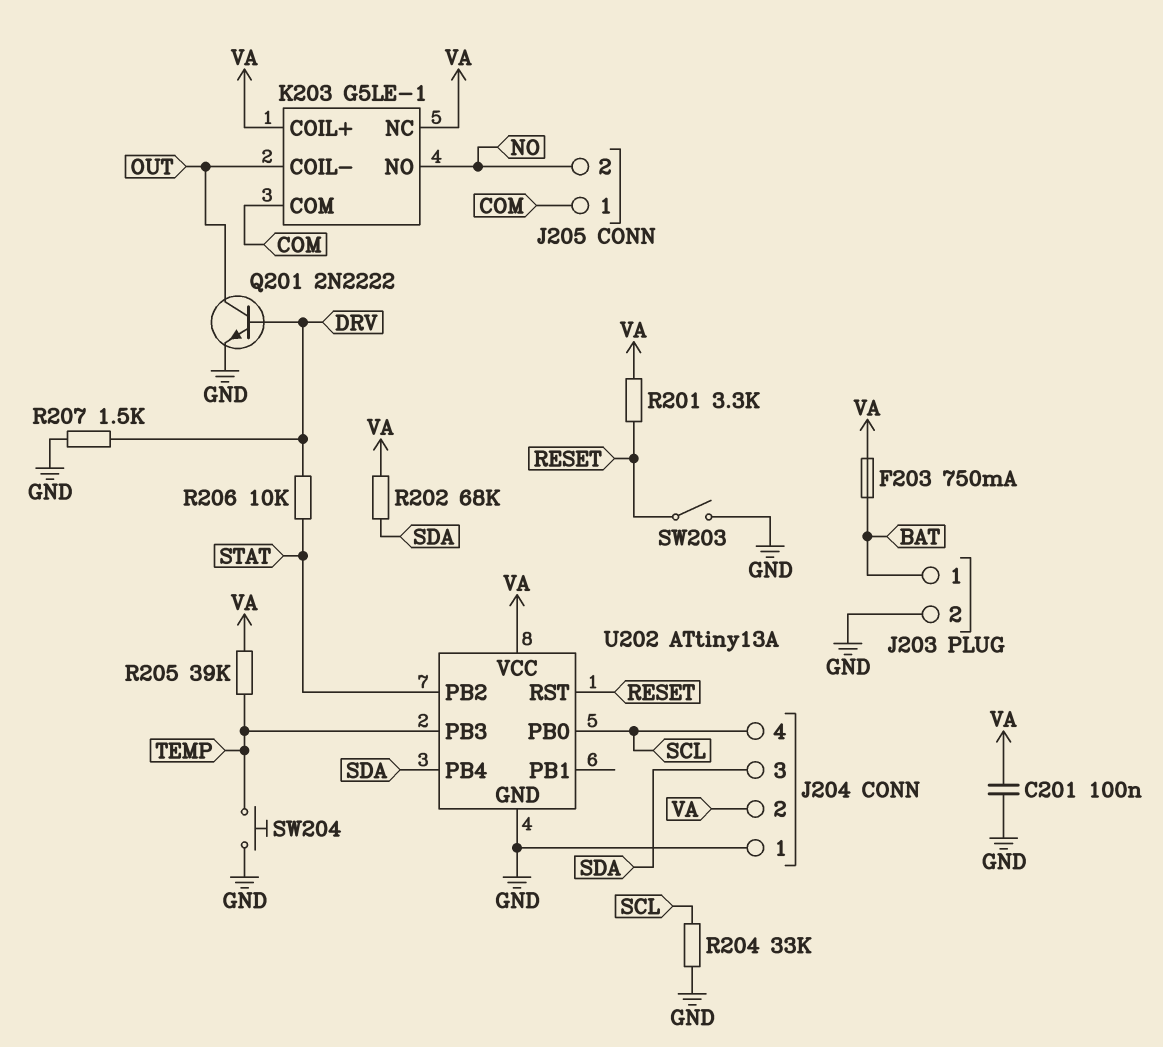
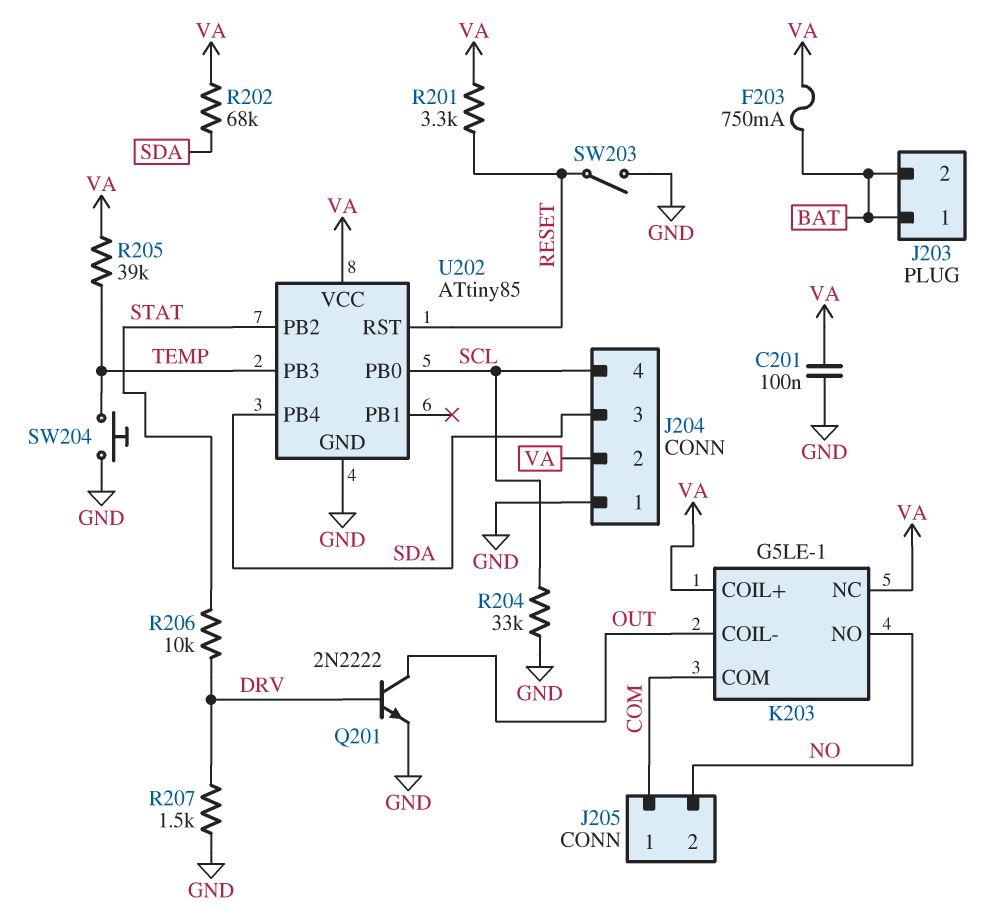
J203 pin 2: GND -> BAT
U202: ATtiny13A -> ATtiny85

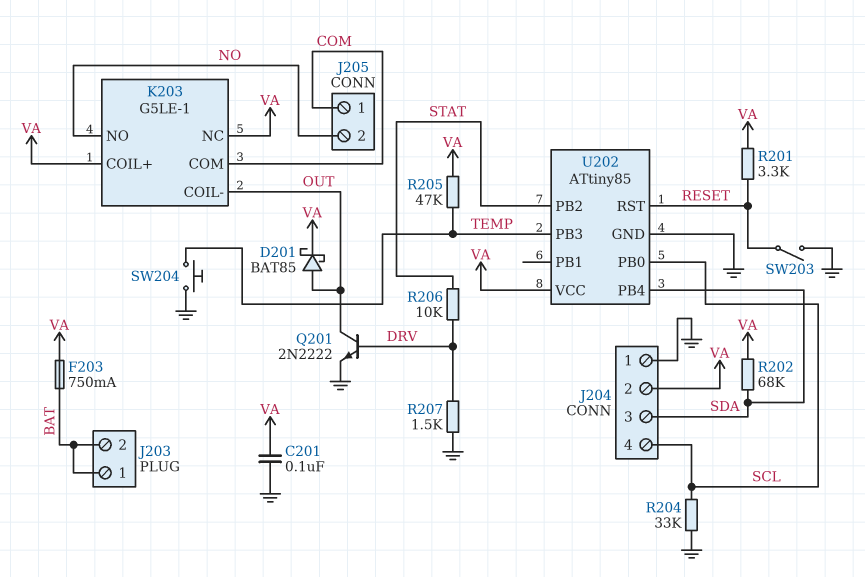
D201: none -> schottky BAT85 (A OUT, K VA)
R205: 39k (TEMP, VA) -> 47k (TEMP, VA)

